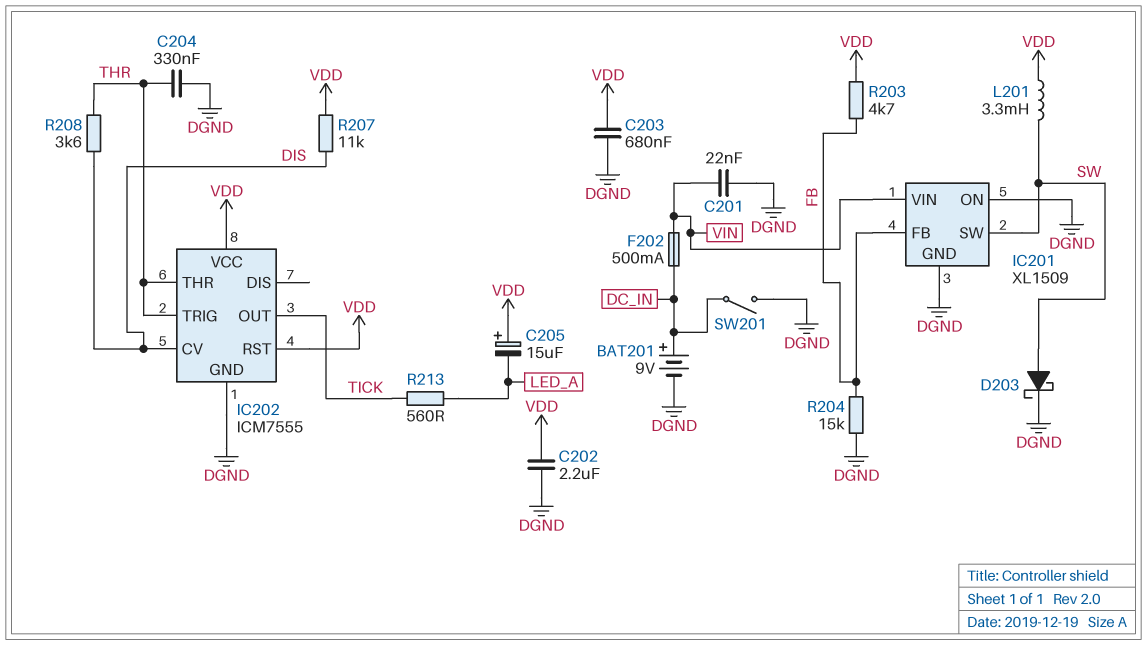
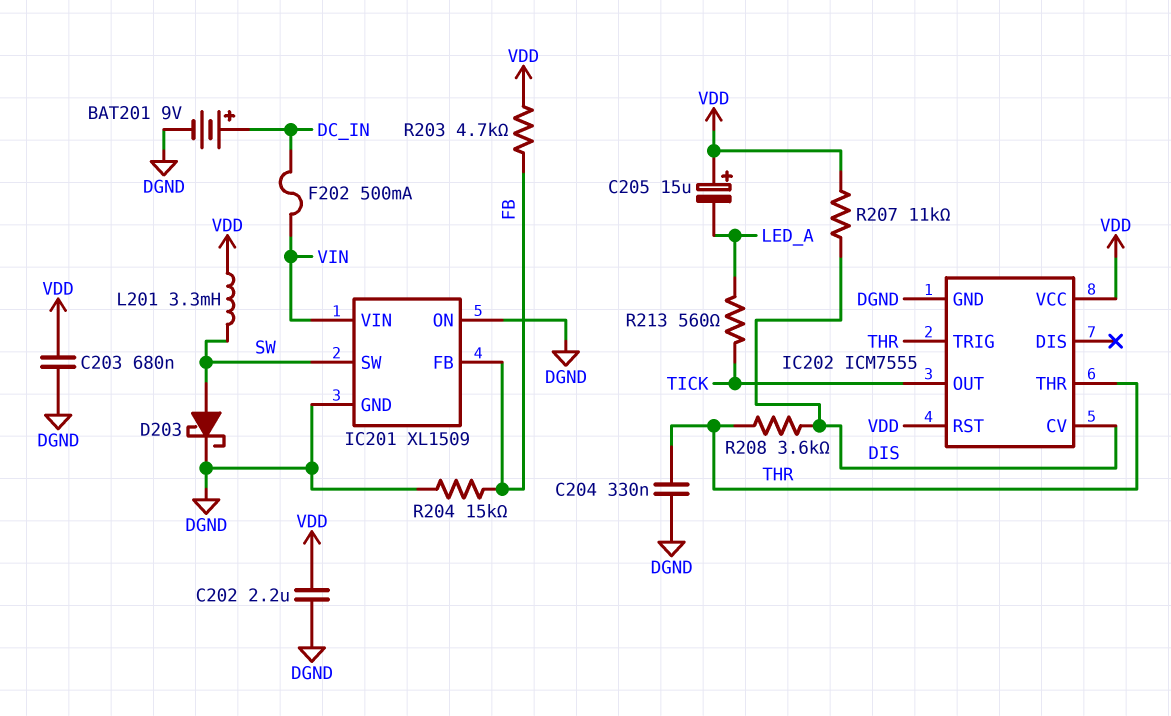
C201: 22nF (DGND, VIN) -> none
SW201: switch (DC_IN, DGND) -> none

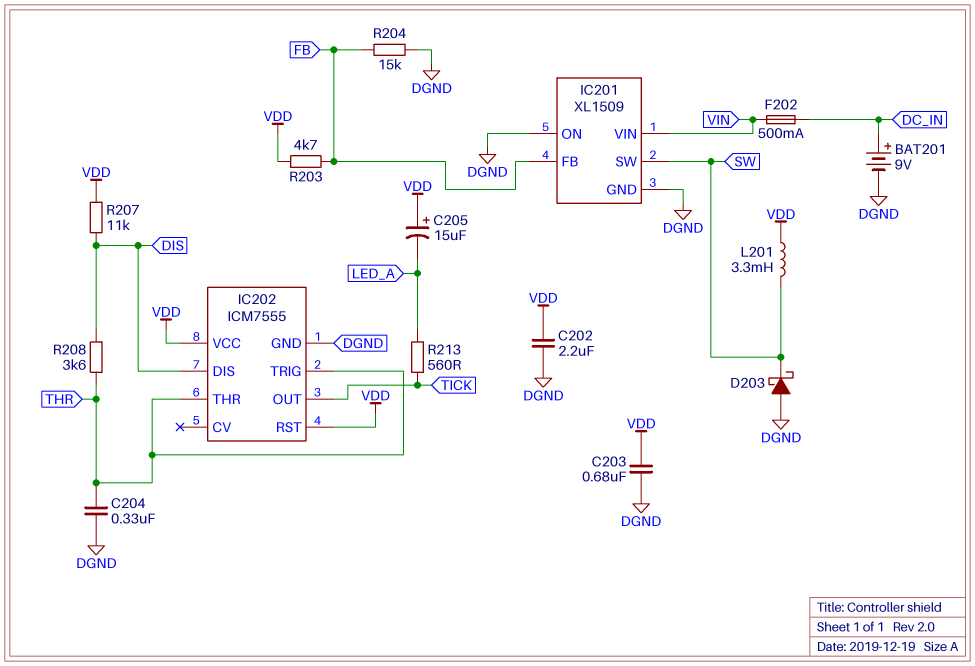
D203: schottky (A SW, K DGND) -> schottky (A DGND, K SW)
IC202 pin CV: DIS -> none
IC202 pin DIS: none -> DIS

